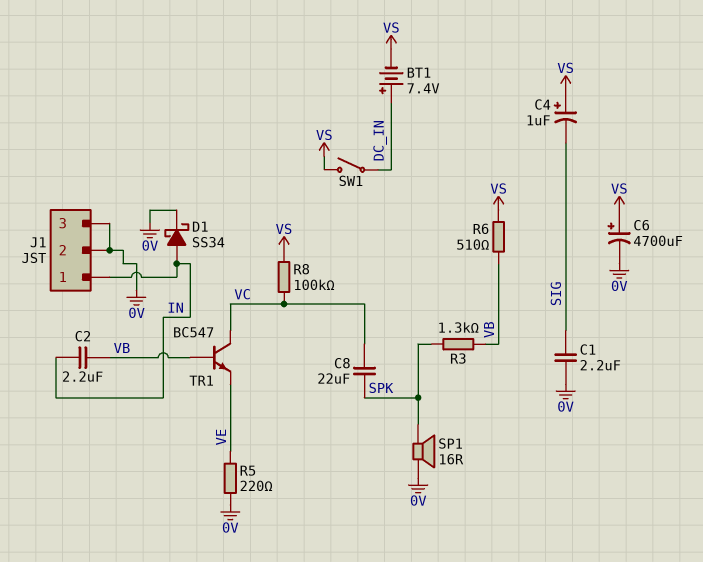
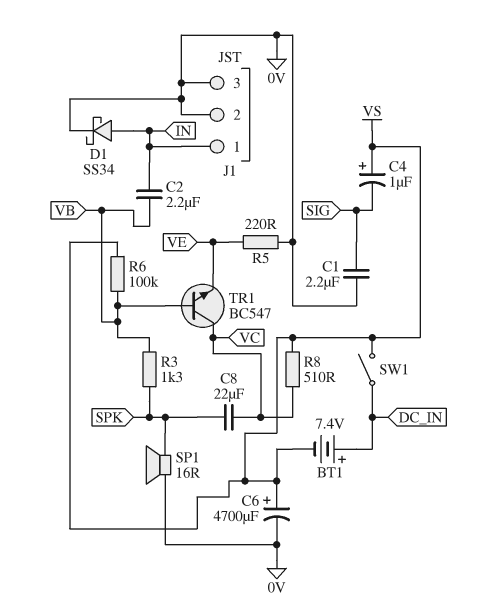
R6: 510 (VB, VS) -> 100k (VB, VS)
R8: 100k (VC, VS) -> 510 (VC, VS)

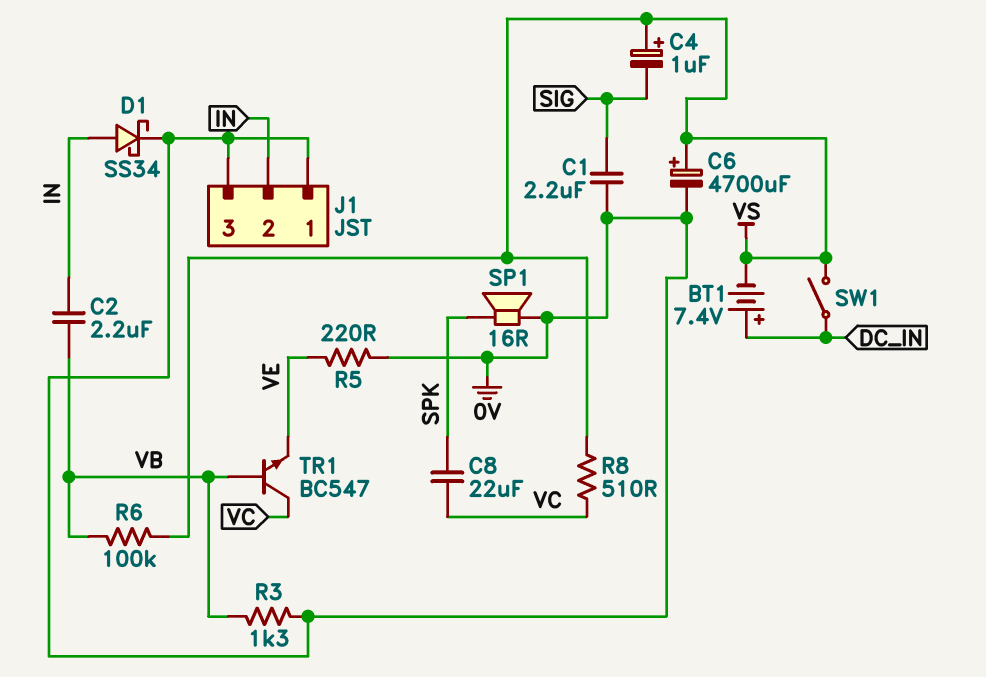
J1 pin 1: IN -> 0V
J1 pin 2: 0V -> IN
R3: 1.3k (SPK, VB) -> 1.3k (0V, VB)

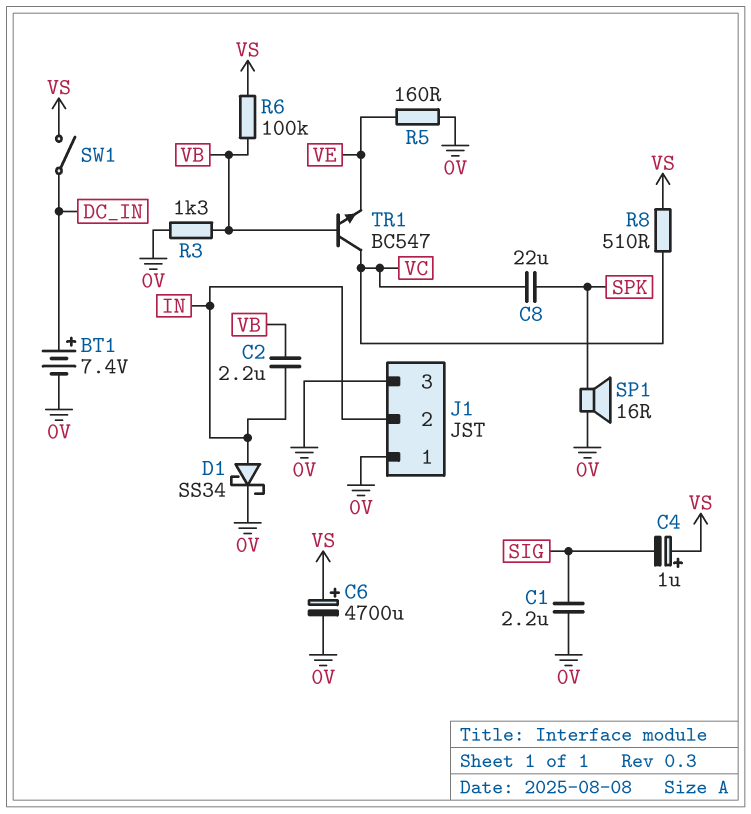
BT1: 7.4V (plus DC_IN, minus VS) -> 7.4V (plus DC_IN, minus 0V)
R5: 220 (0V, VE) -> 160 (0V, VE)

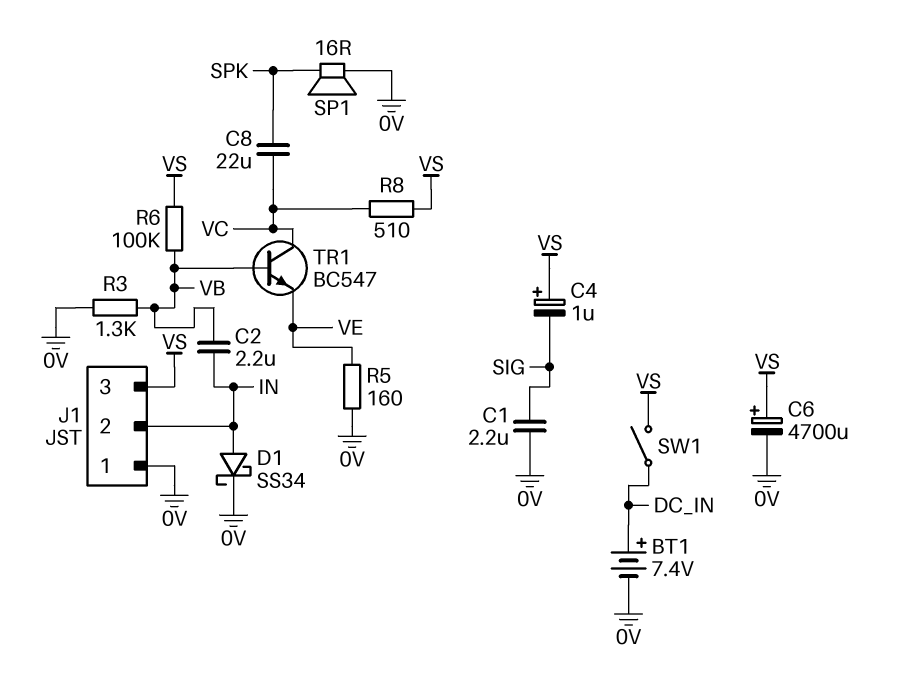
J1 pin 3: 0V -> VS

